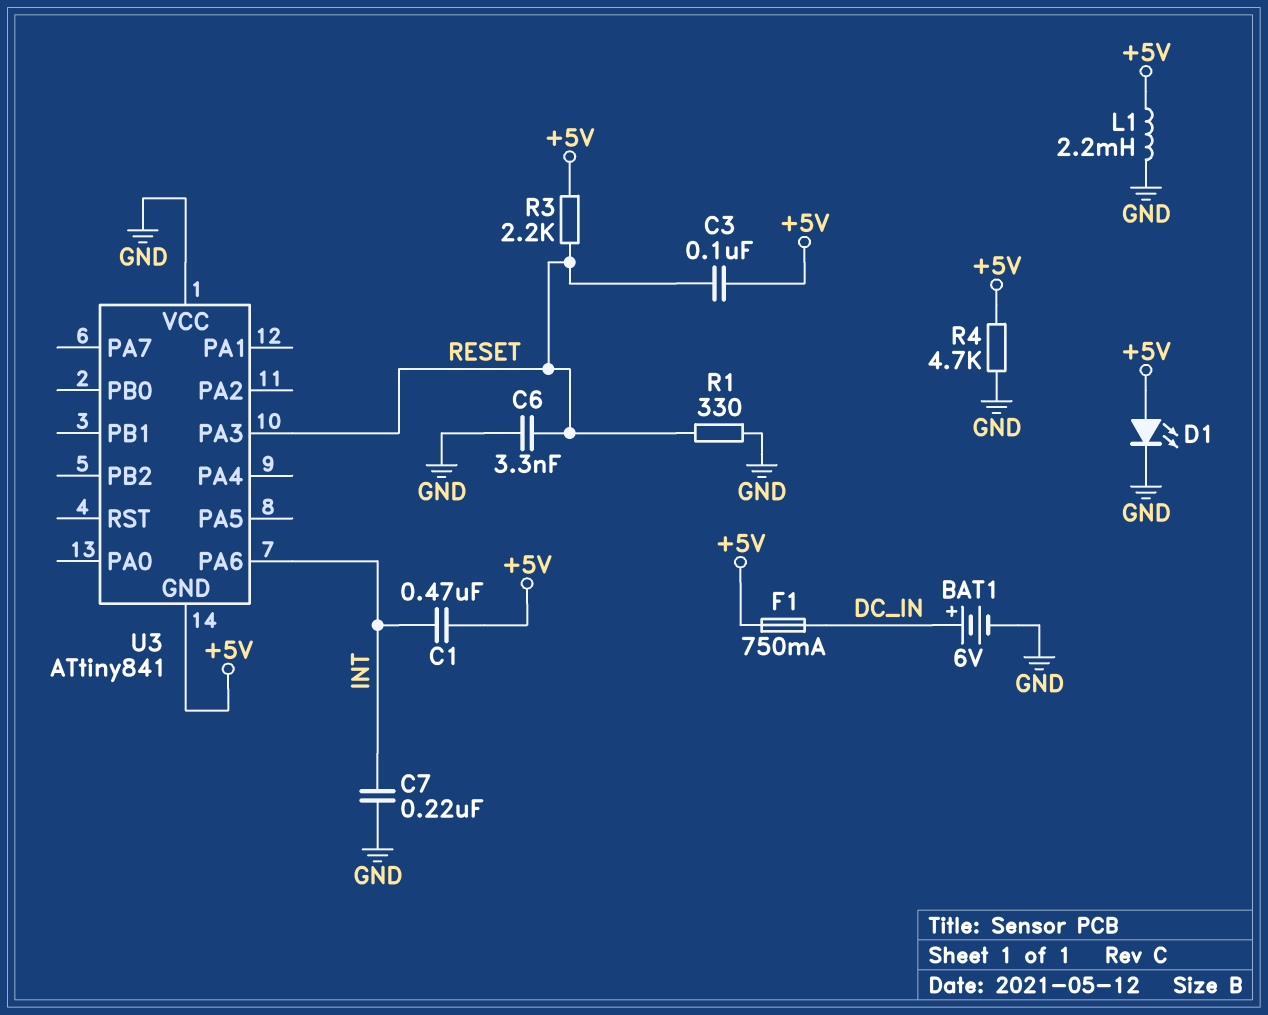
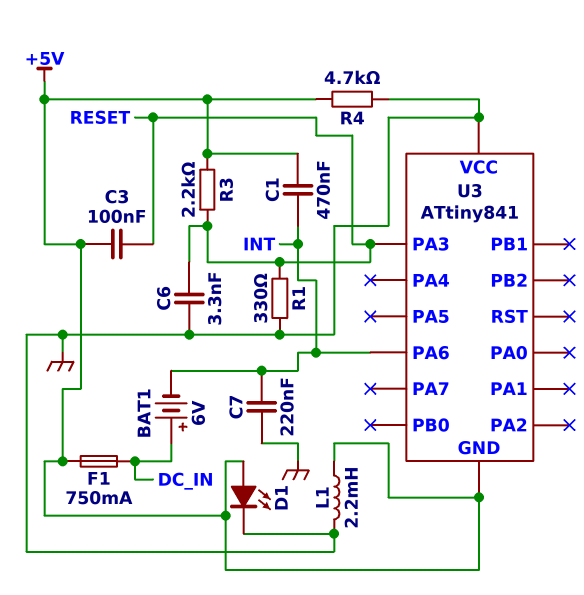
BAT1: 6V (plus DC_IN, minus GND) -> 6V (plus DC_IN, minus INT)

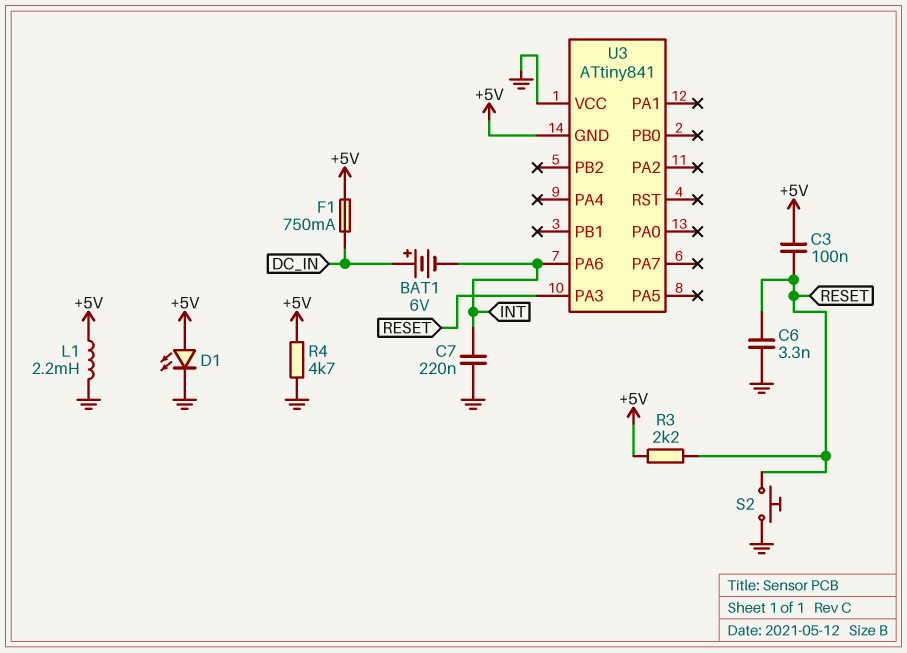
C1: 470nF (+5V, INT) -> none
R1: 330 (GND, RESET) -> none
S2: none -> button (GND, RESET)

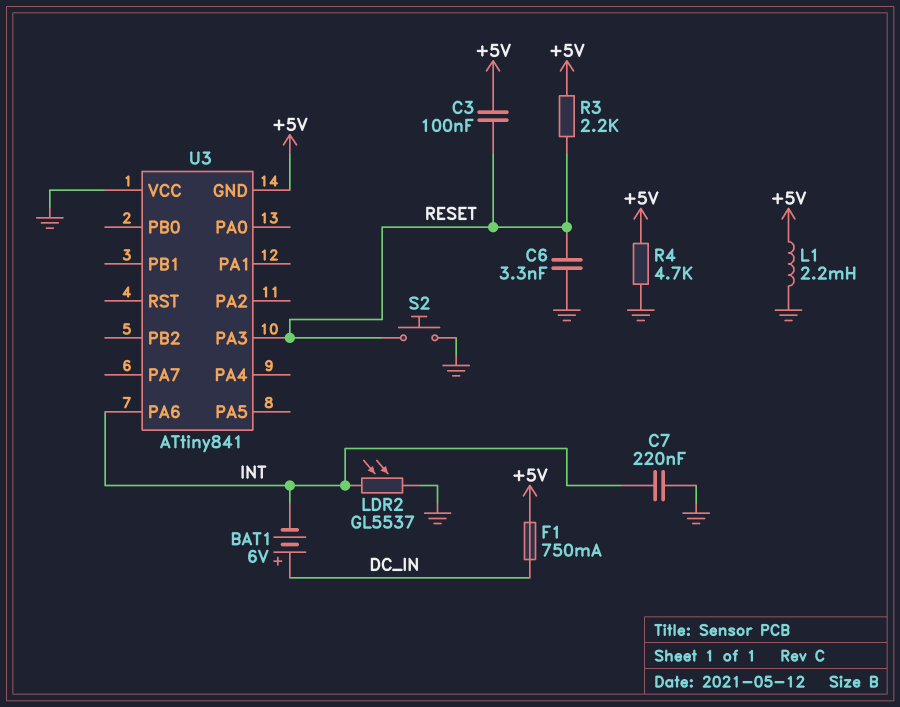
D1: LED (A +5V, K GND) -> none
LDR2: none -> GL5537 (GND, INT)

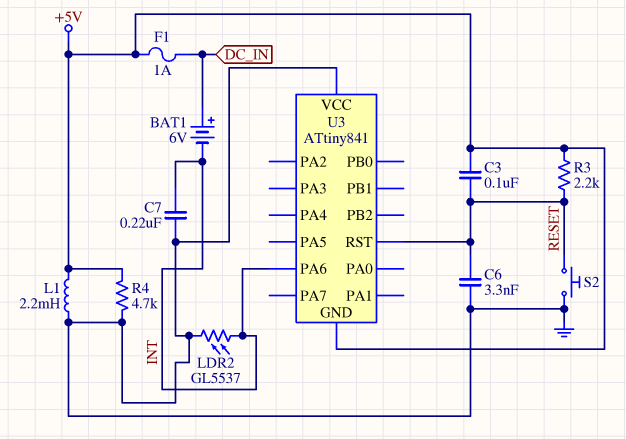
F1: 750mA (+5V, DC_IN) -> 1A (+5V, DC_IN)
U3 pin PA3: RESET -> none
U3 pin RST: none -> RESET

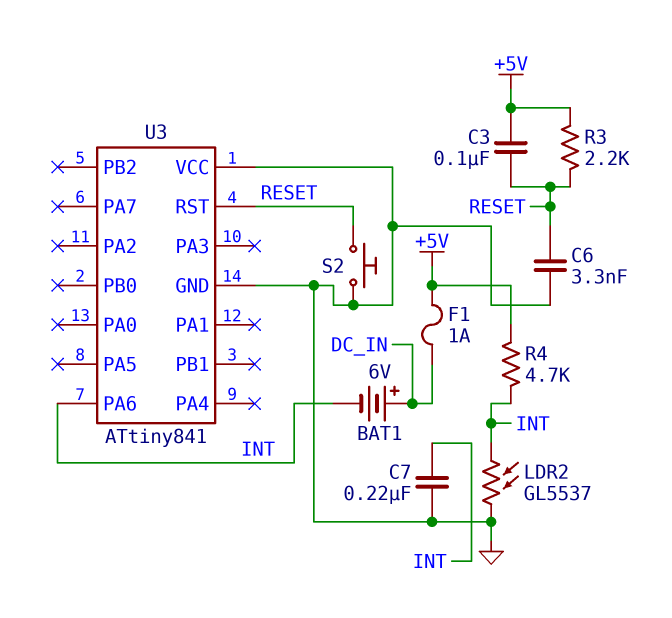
L1: 2.2mH (+5V, GND) -> none
R4: 4.7k (+5V, GND) -> 4.7k (+5V, INT)
U3 pin GND: +5V -> GND

